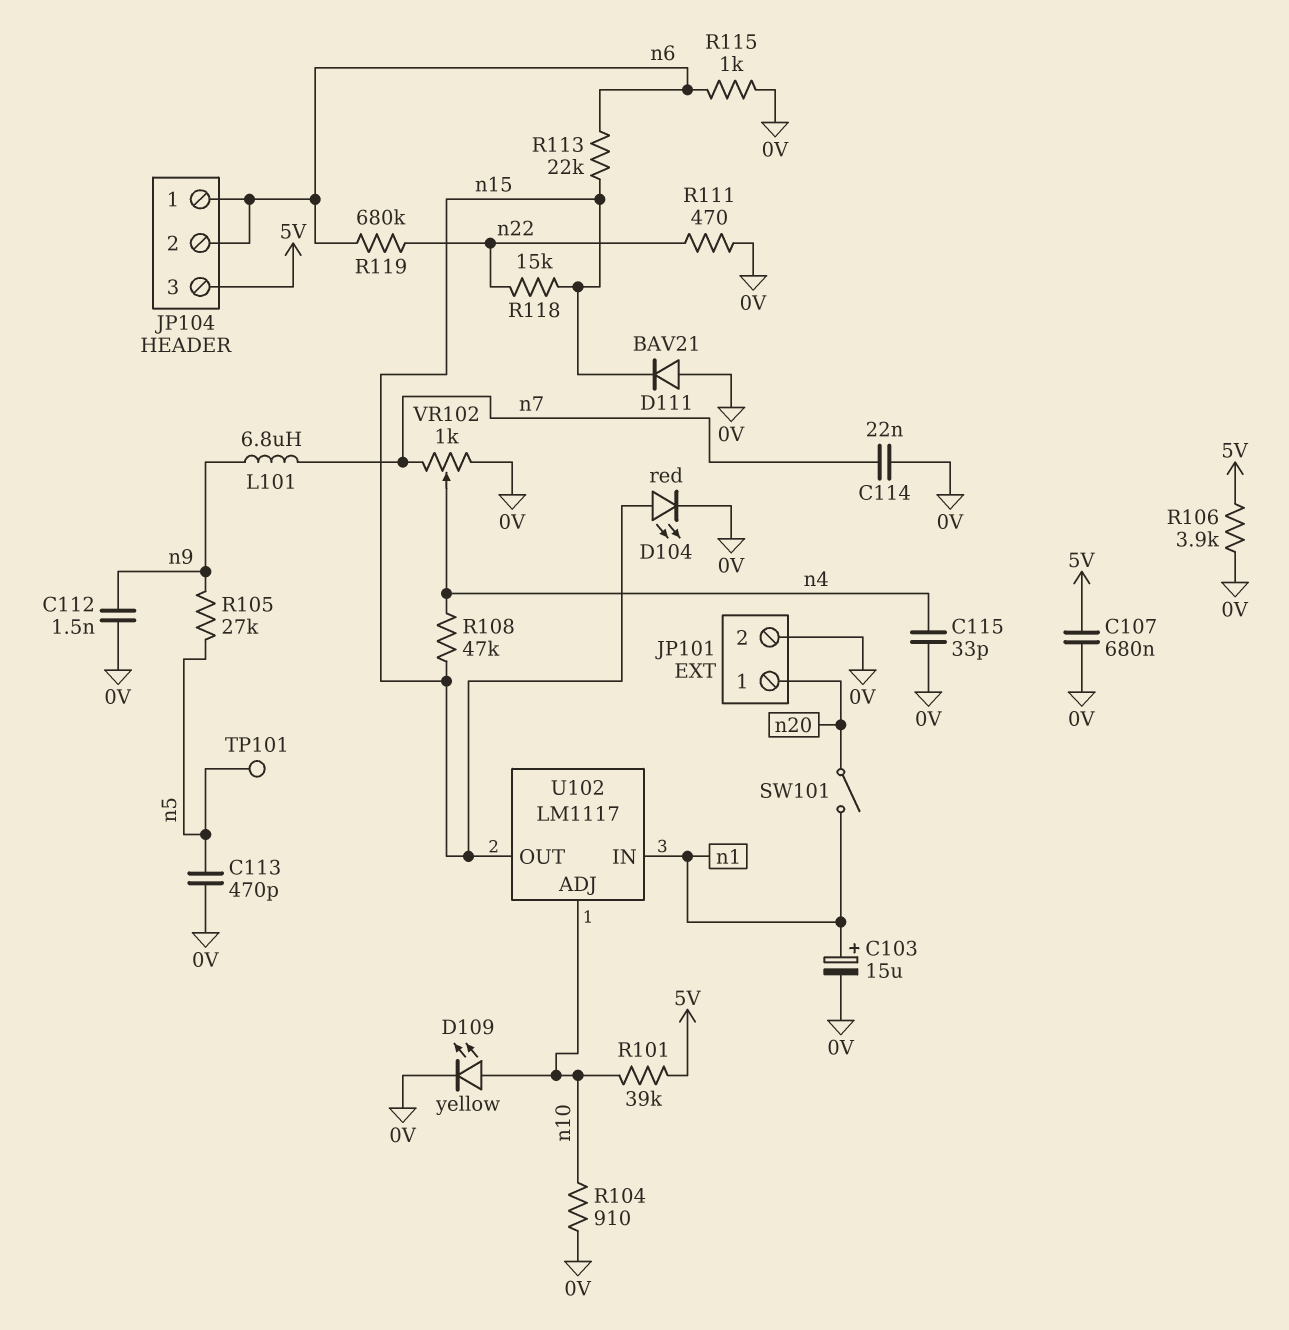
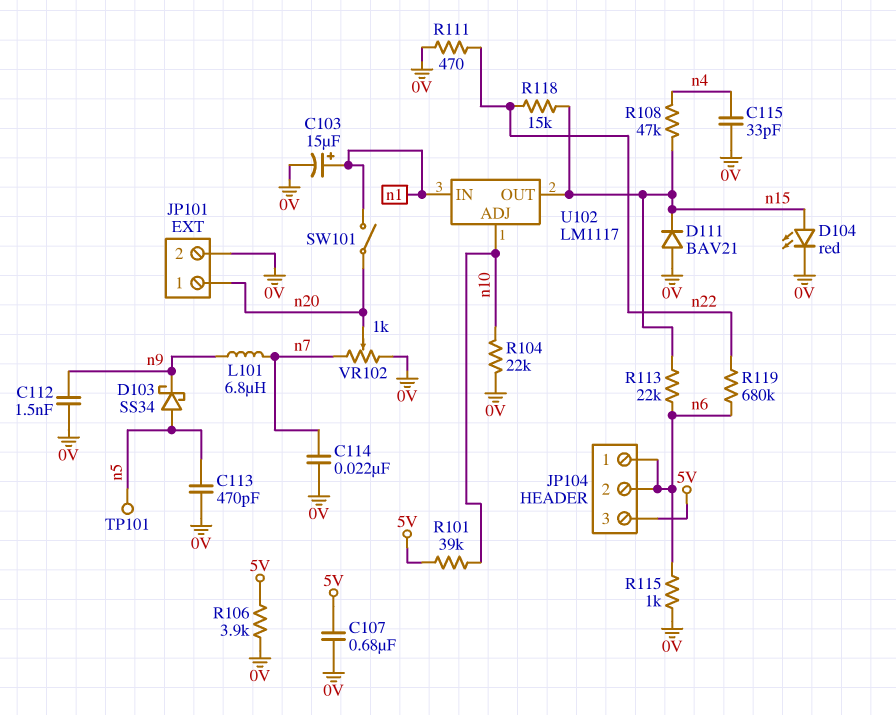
D103: none -> schottky SS34 (A n5, K n9)
D109: LED yellow (A n10, K 0V) -> none
R104: 910 (0V, n10) -> 22k (0V, n10)
R105: 27k (n5, n9) -> none
VR102: 1k (0V, n7, wiper n4) -> 1k (0V, n7, wiper n20)

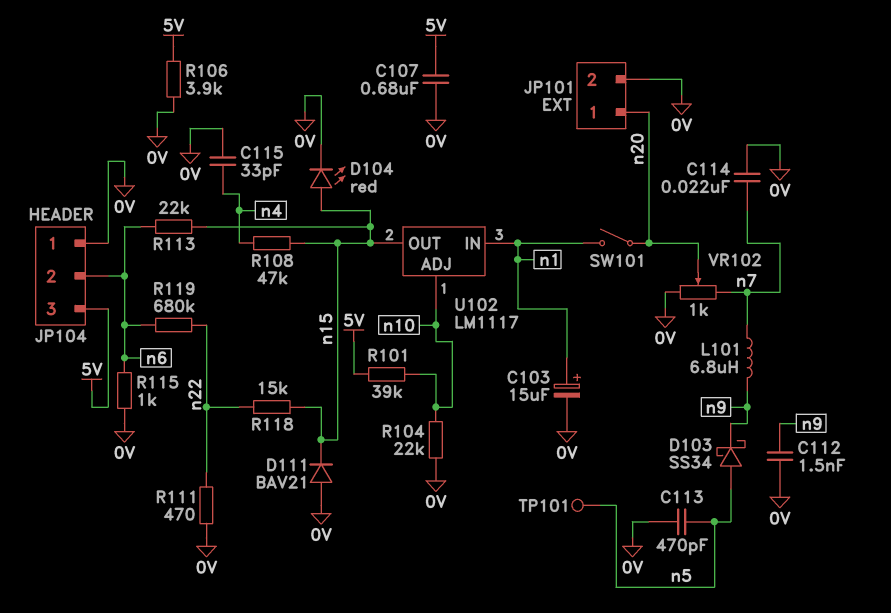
JP104 pin 1: n6 -> 0V

